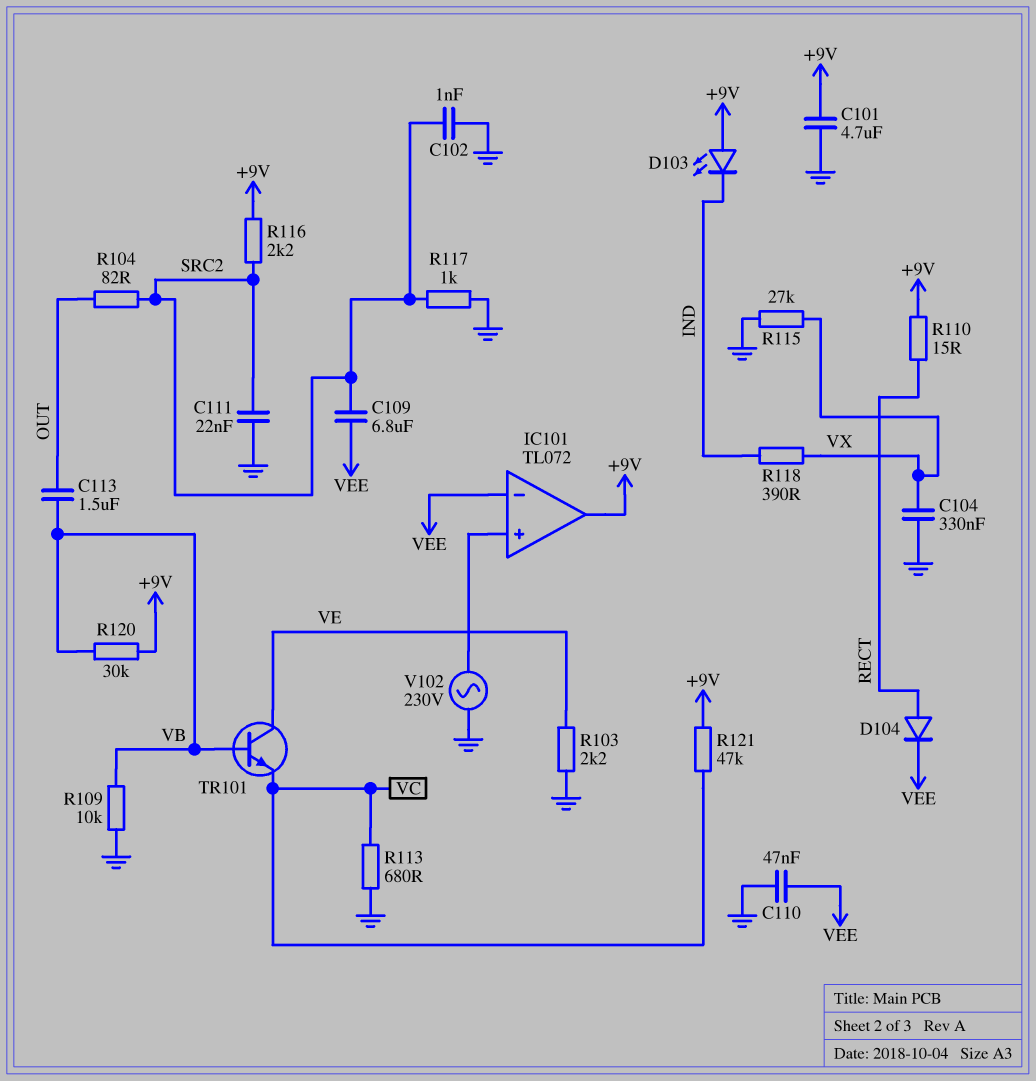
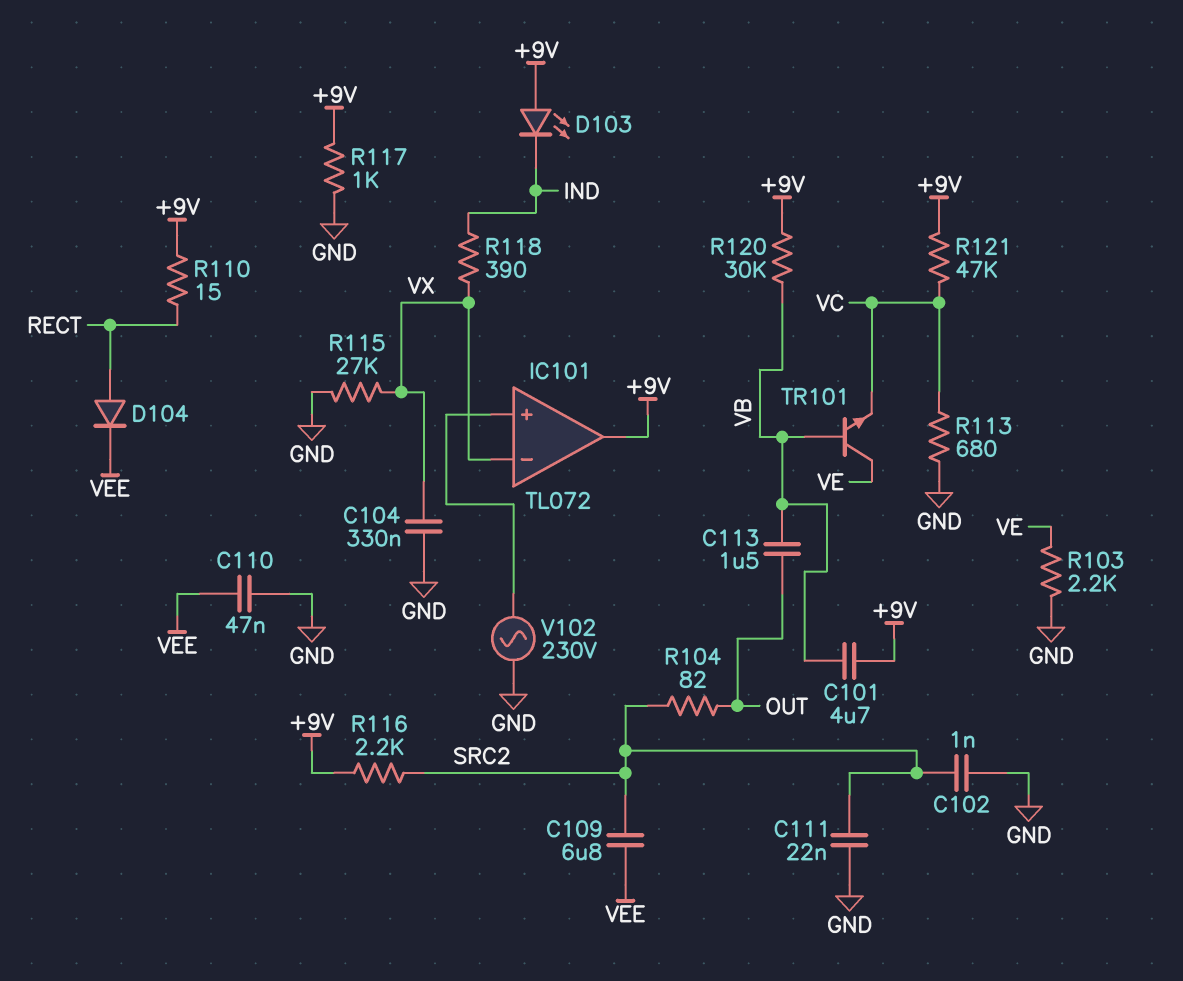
C101: 4.7uF (+9V, GND) -> 4.7uF (+9V, VB)
IC101 pin in-: VEE -> VX
R109: 10k (GND, VB) -> none
R117: 1k (GND, SRC2) -> 1k (+9V, GND)

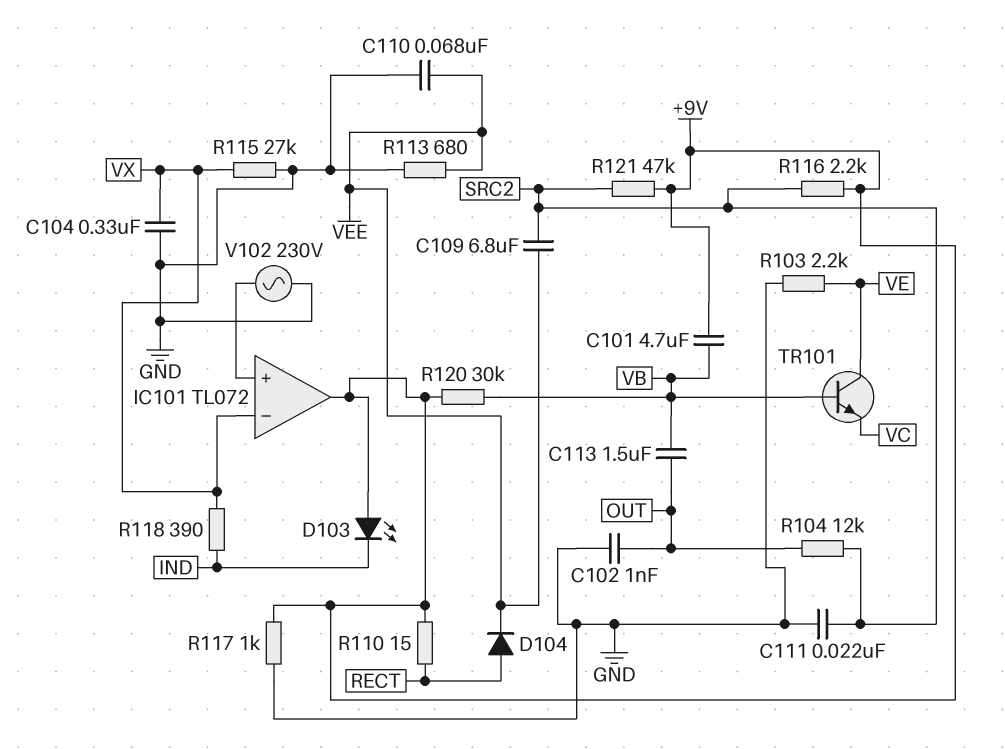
C102: 1nF (GND, SRC2) -> 1nF (GND, OUT)
C110: 47nF (GND, VEE) -> 68nF (GND, VEE)
R104: 82 (OUT, SRC2) -> 12k (OUT, SRC2)
R113: 680 (GND, VC) -> 680 (GND, VEE)
R121: 47k (+9V, VC) -> 47k (+9V, SRC2)

